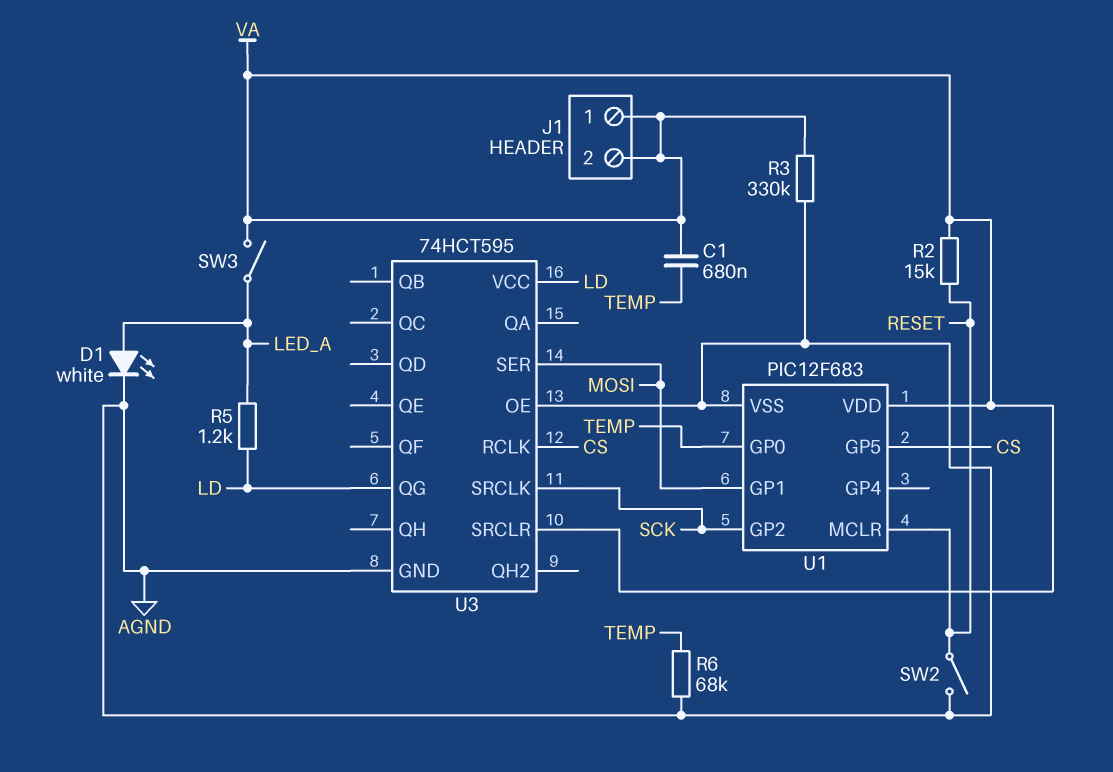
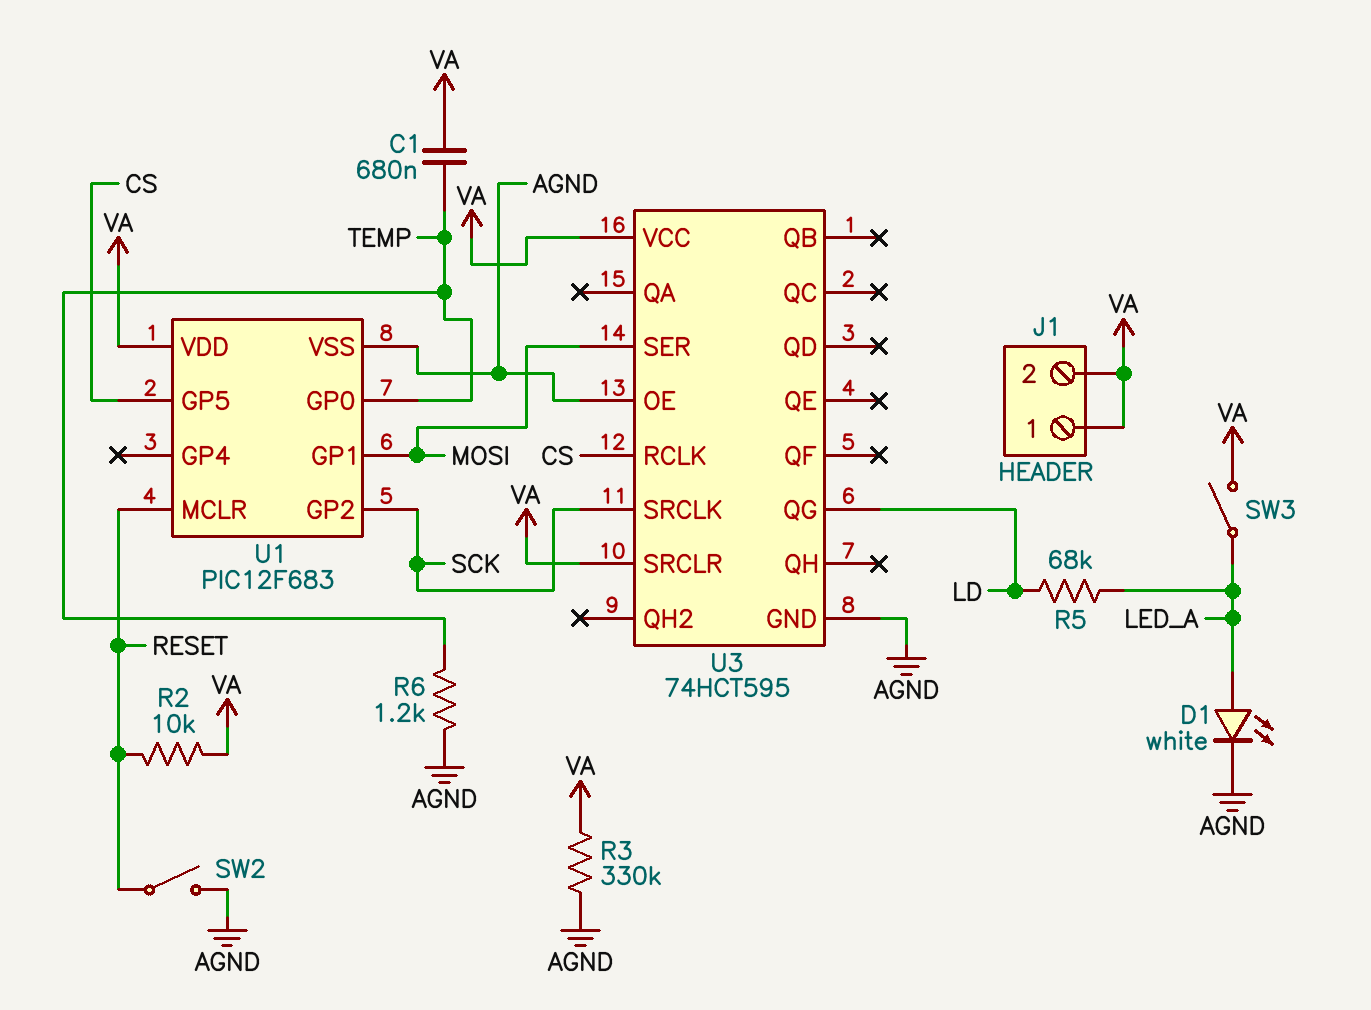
R2: 15k (RESET, VA) -> 10k (RESET, VA)
R5: 1.2k (LD, LED_A) -> 68k (LD, LED_A)
R6: 68k (AGND, TEMP) -> 1.2k (AGND, TEMP)
U3 pin VCC: LD -> VA

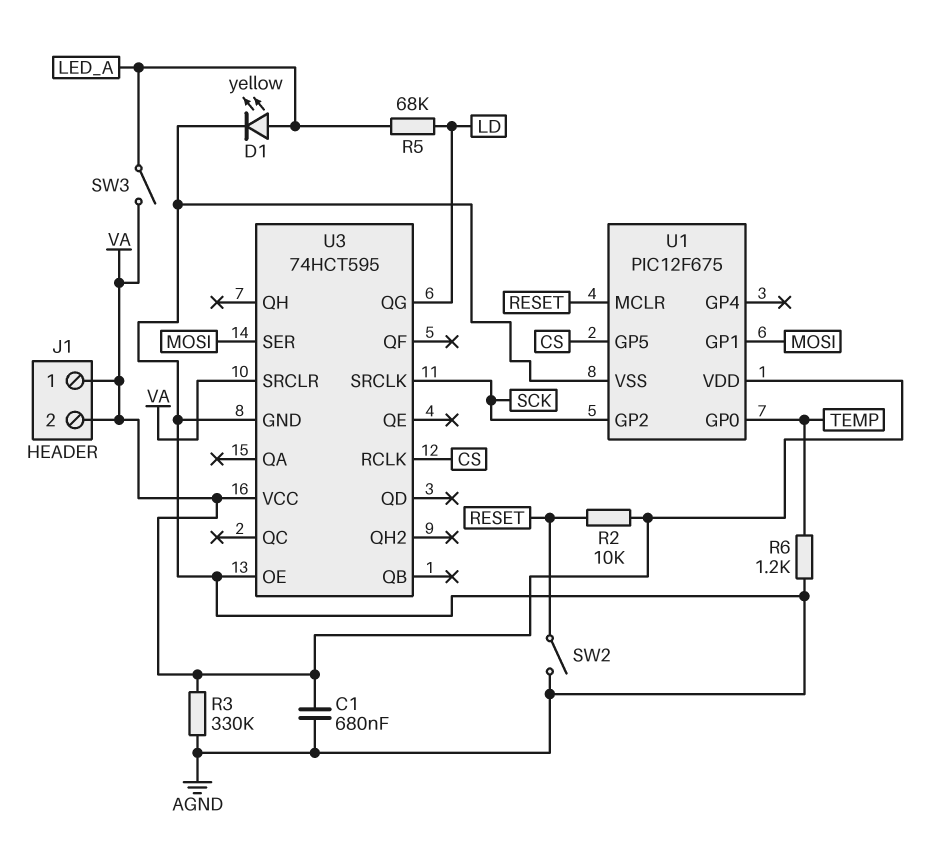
C1: 680nF (TEMP, VA) -> 680nF (AGND, VA)
D1: LED white (A LED_A, K AGND) -> LED yellow (A LED_A, K AGND)
U1: PIC12F683 -> PIC12F675

